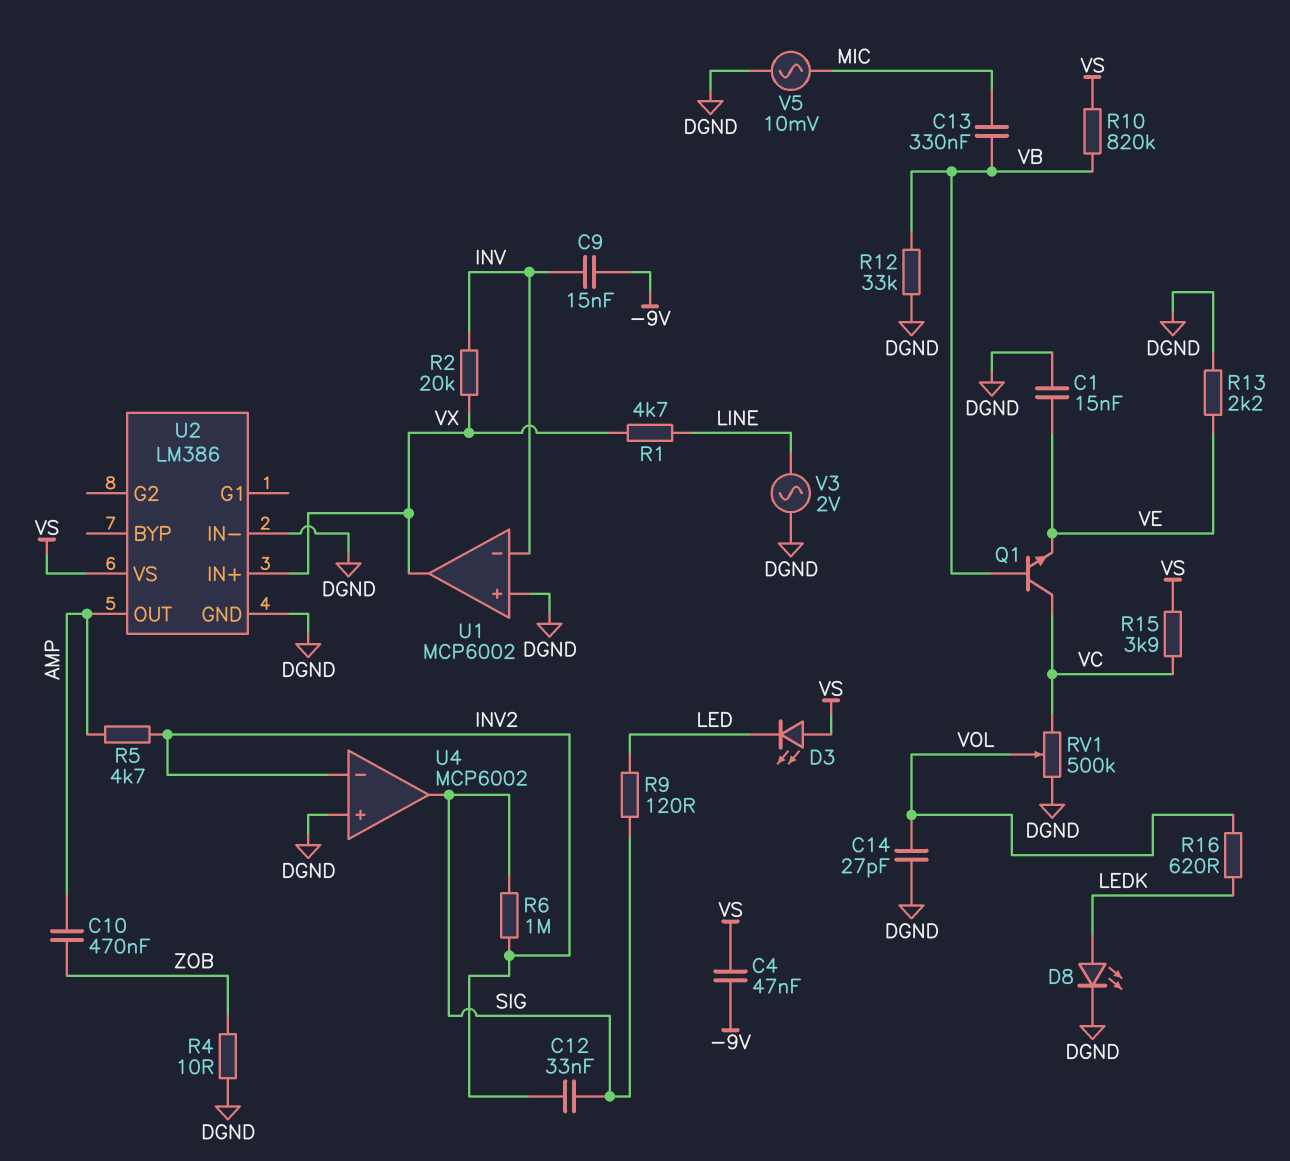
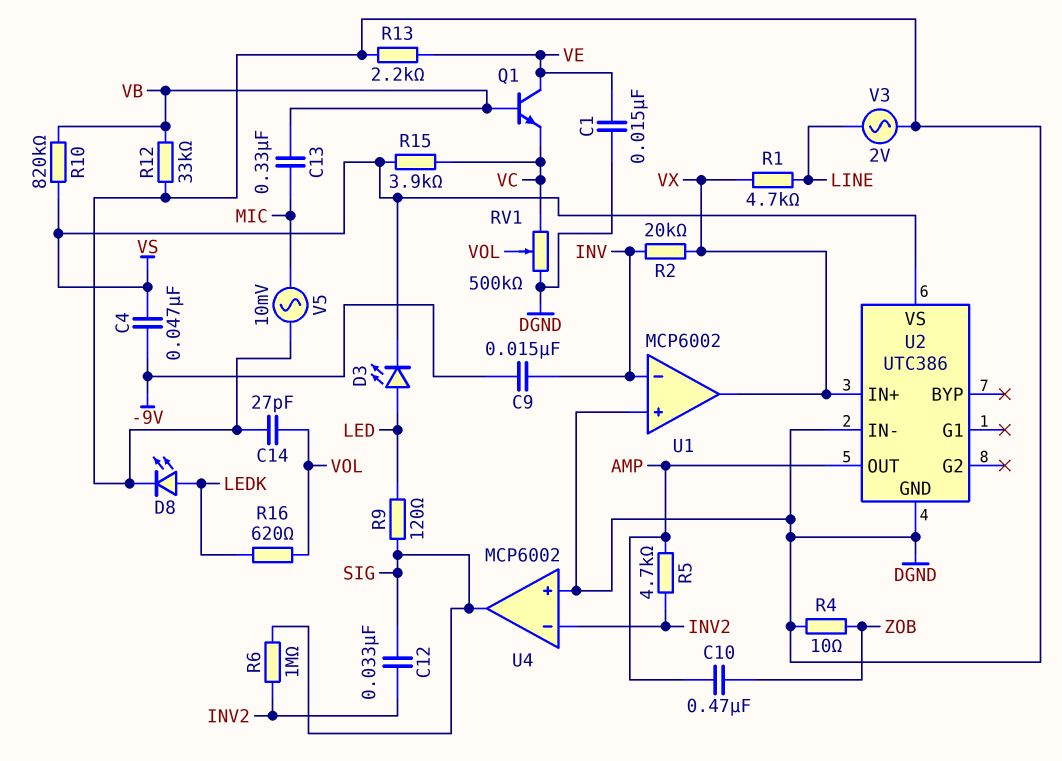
D3: LED (A VS, K LED) -> LED (A LED, K VS)
Q1: NPN (B VB, C VC, E VE) -> NPN (B VB, C VE, E VC)
U2: LM386 -> UTC386

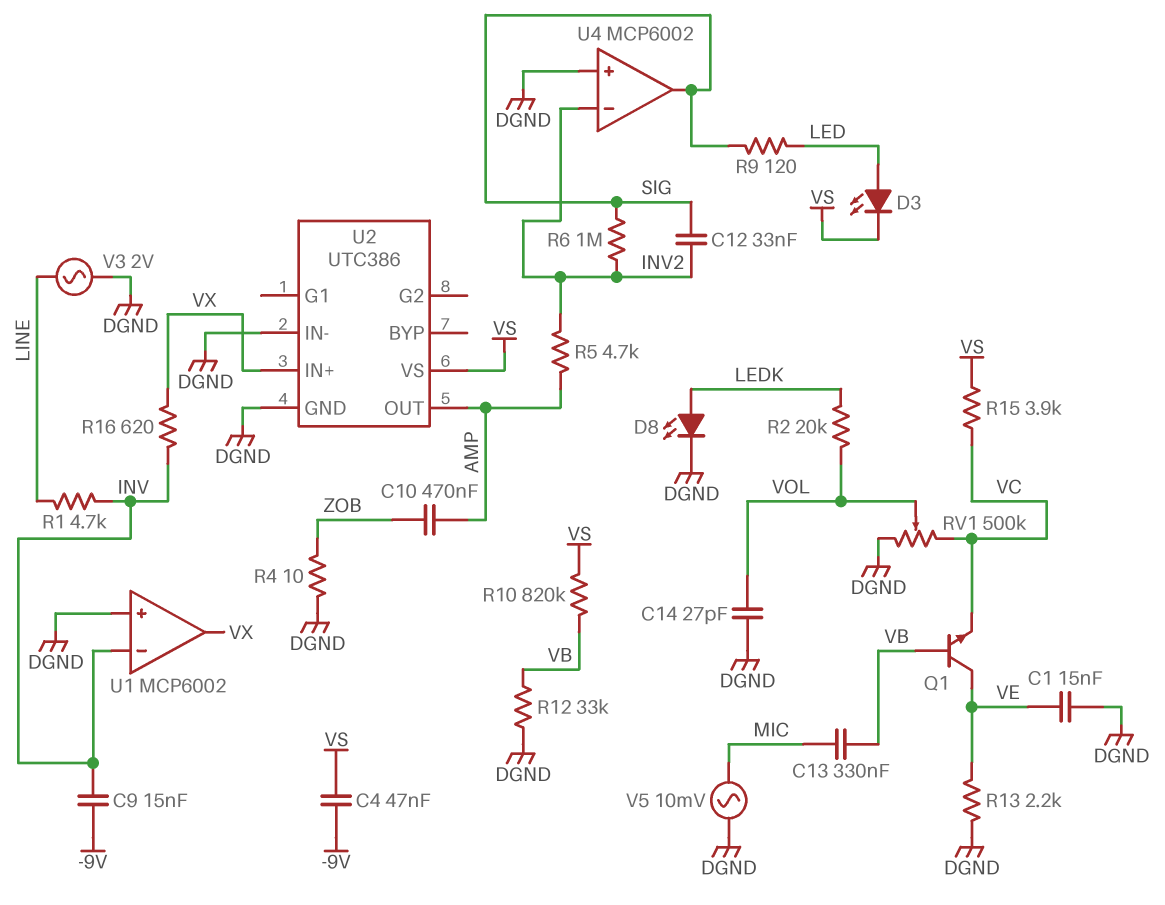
R1: 4.7k (LINE, VX) -> 4.7k (INV, LINE)
R2: 20k (INV, VX) -> 20k (LEDK, VOL)
R16: 620 (LEDK, VOL) -> 620 (INV, VX)

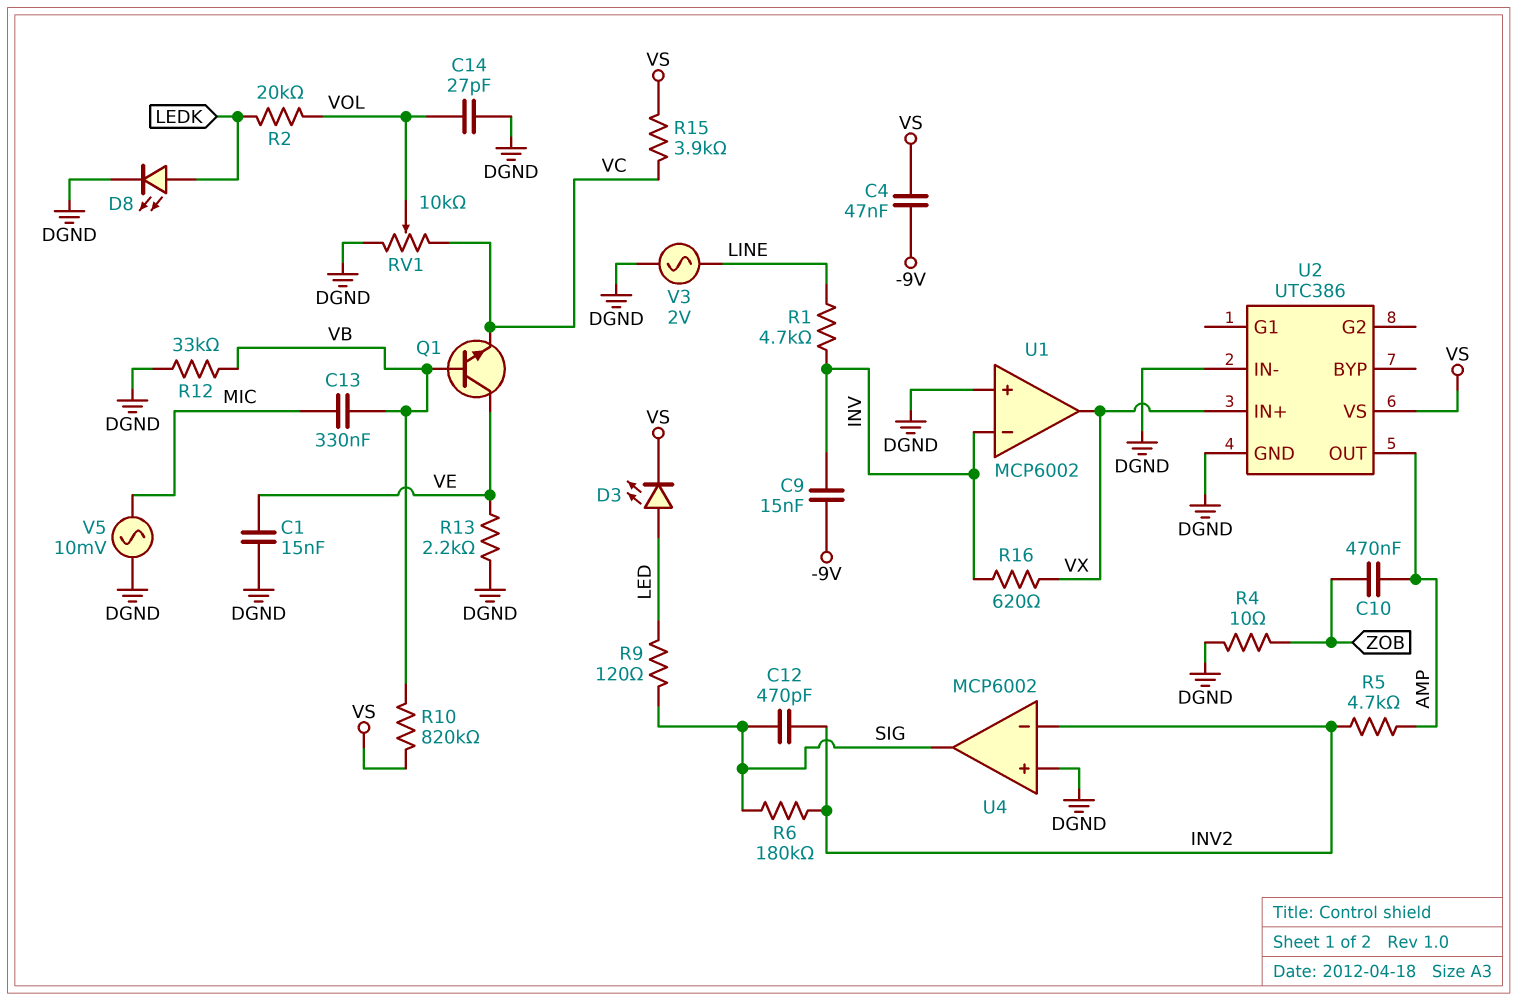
C12: 33nF (INV2, SIG) -> 470pF (INV2, SIG)
R6: 1M (INV2, SIG) -> 180k (INV2, SIG)
RV1: 500k (DGND, VC, wiper VOL) -> 10k (DGND, VC, wiper VOL)

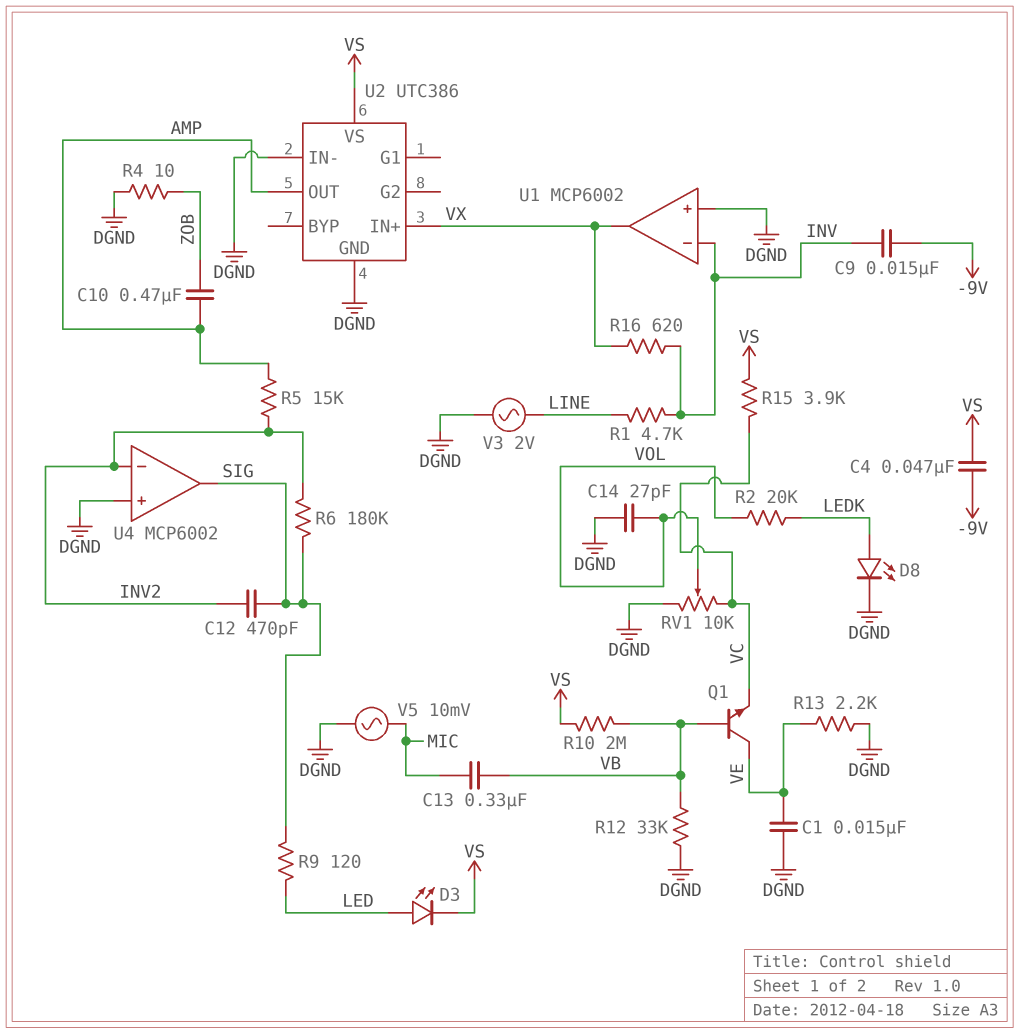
R5: 4.7k (AMP, INV2) -> 15k (AMP, INV2)
R10: 820k (VB, VS) -> 2M (VB, VS)

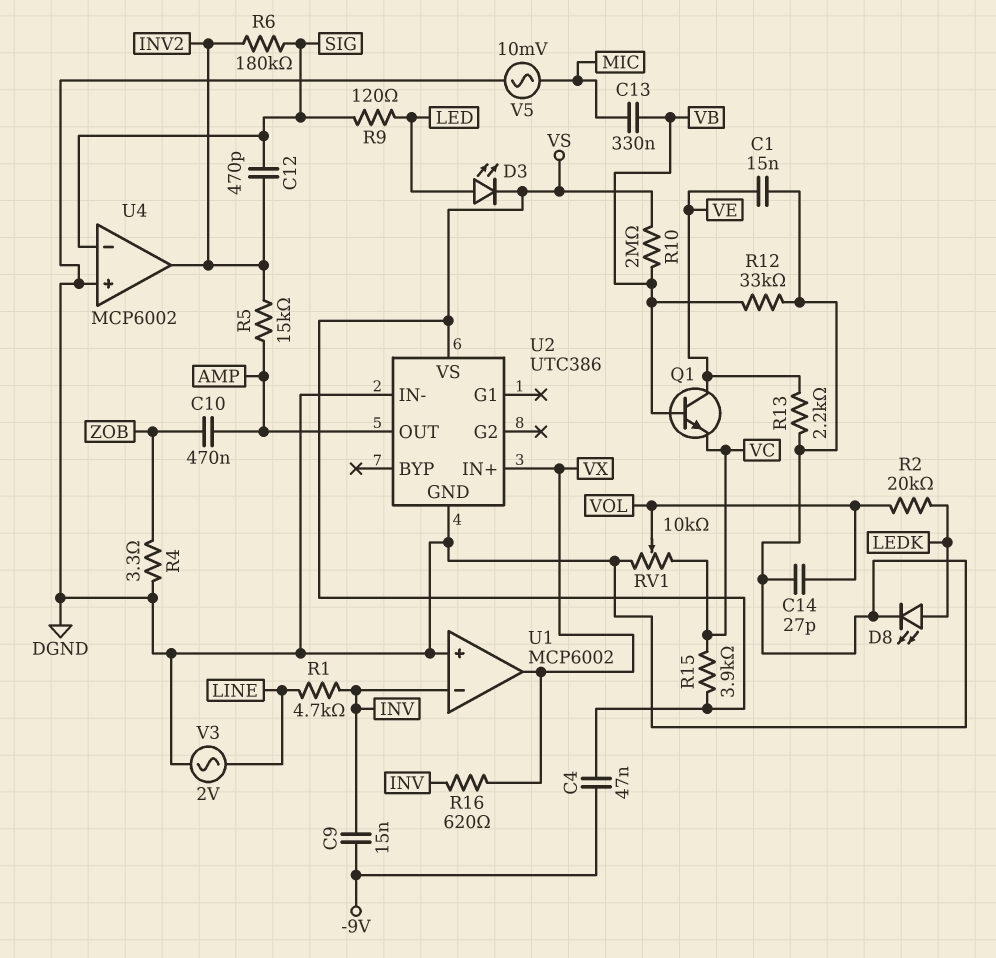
R4: 10 (DGND, ZOB) -> 3.3 (DGND, ZOB)
U4 pin in-: INV2 -> SIG
U4 pin out: SIG -> INV2

